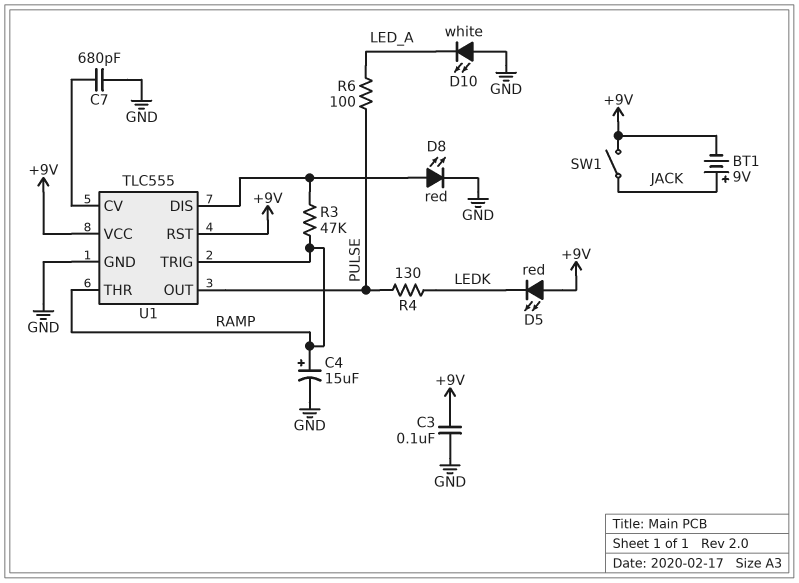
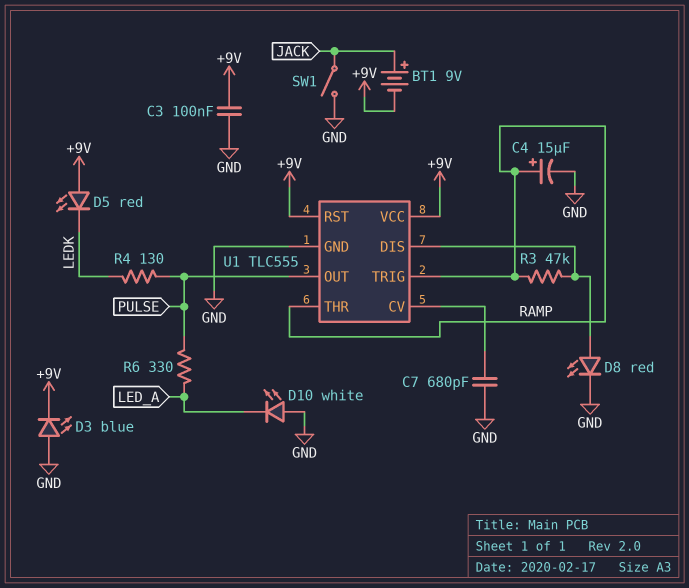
D3: none -> LED blue (A GND, K +9V)
R6: 100 (LED_A, PULSE) -> 330 (LED_A, PULSE)
SW1: switch (+9V, JACK) -> switch (GND, JACK)

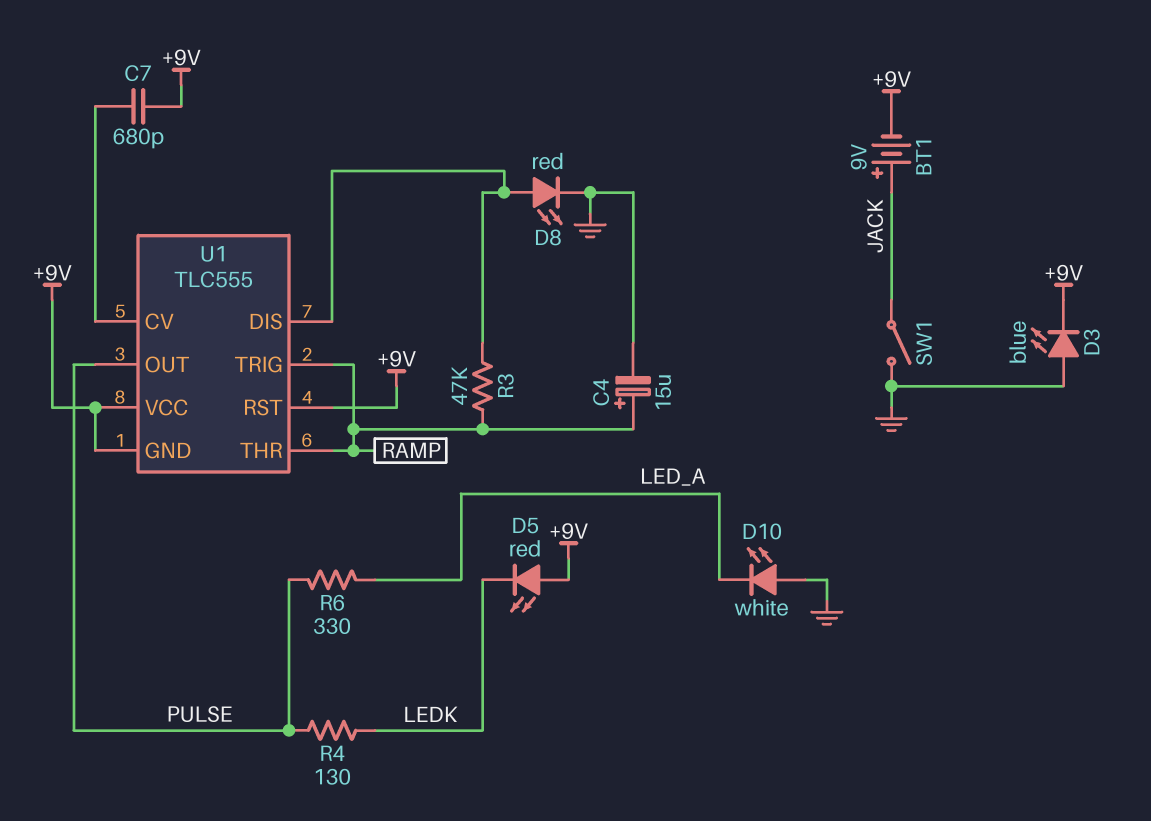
C3: 100nF (+9V, GND) -> none
C7: 680pF (GND, U1/CV) -> 680pF (+9V, U1/CV)
U1 pin GND: GND -> +9V

